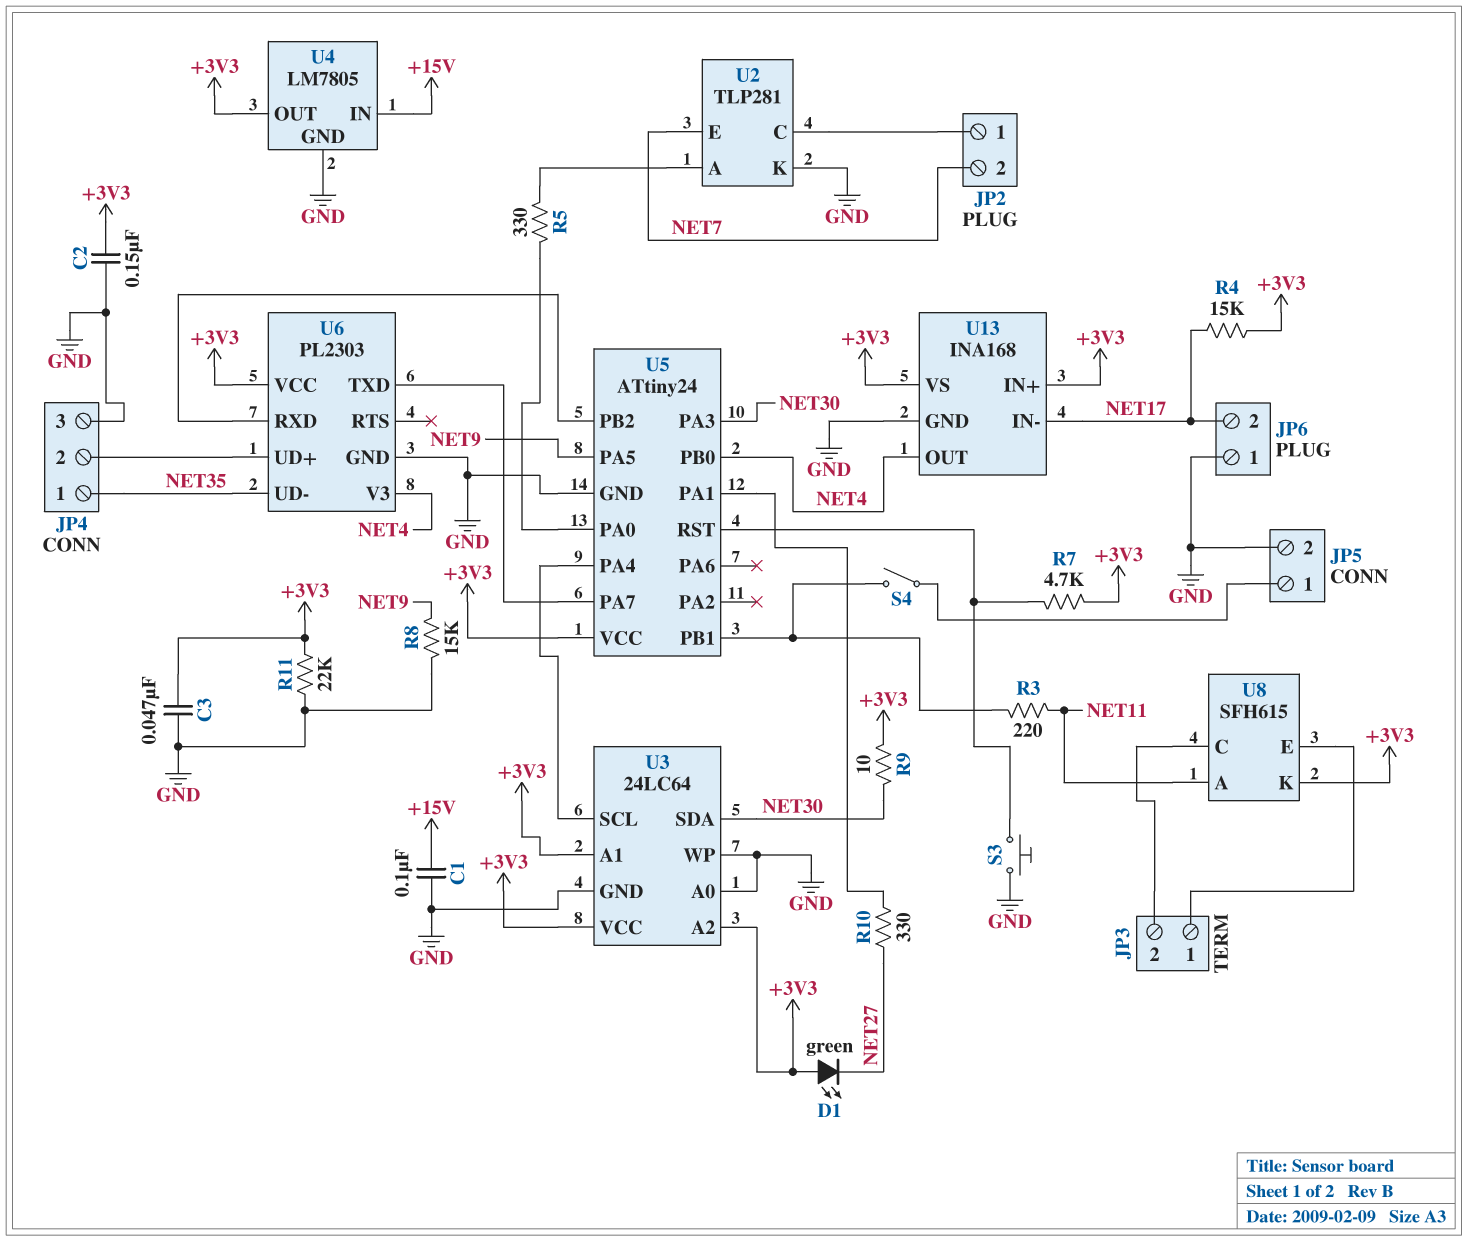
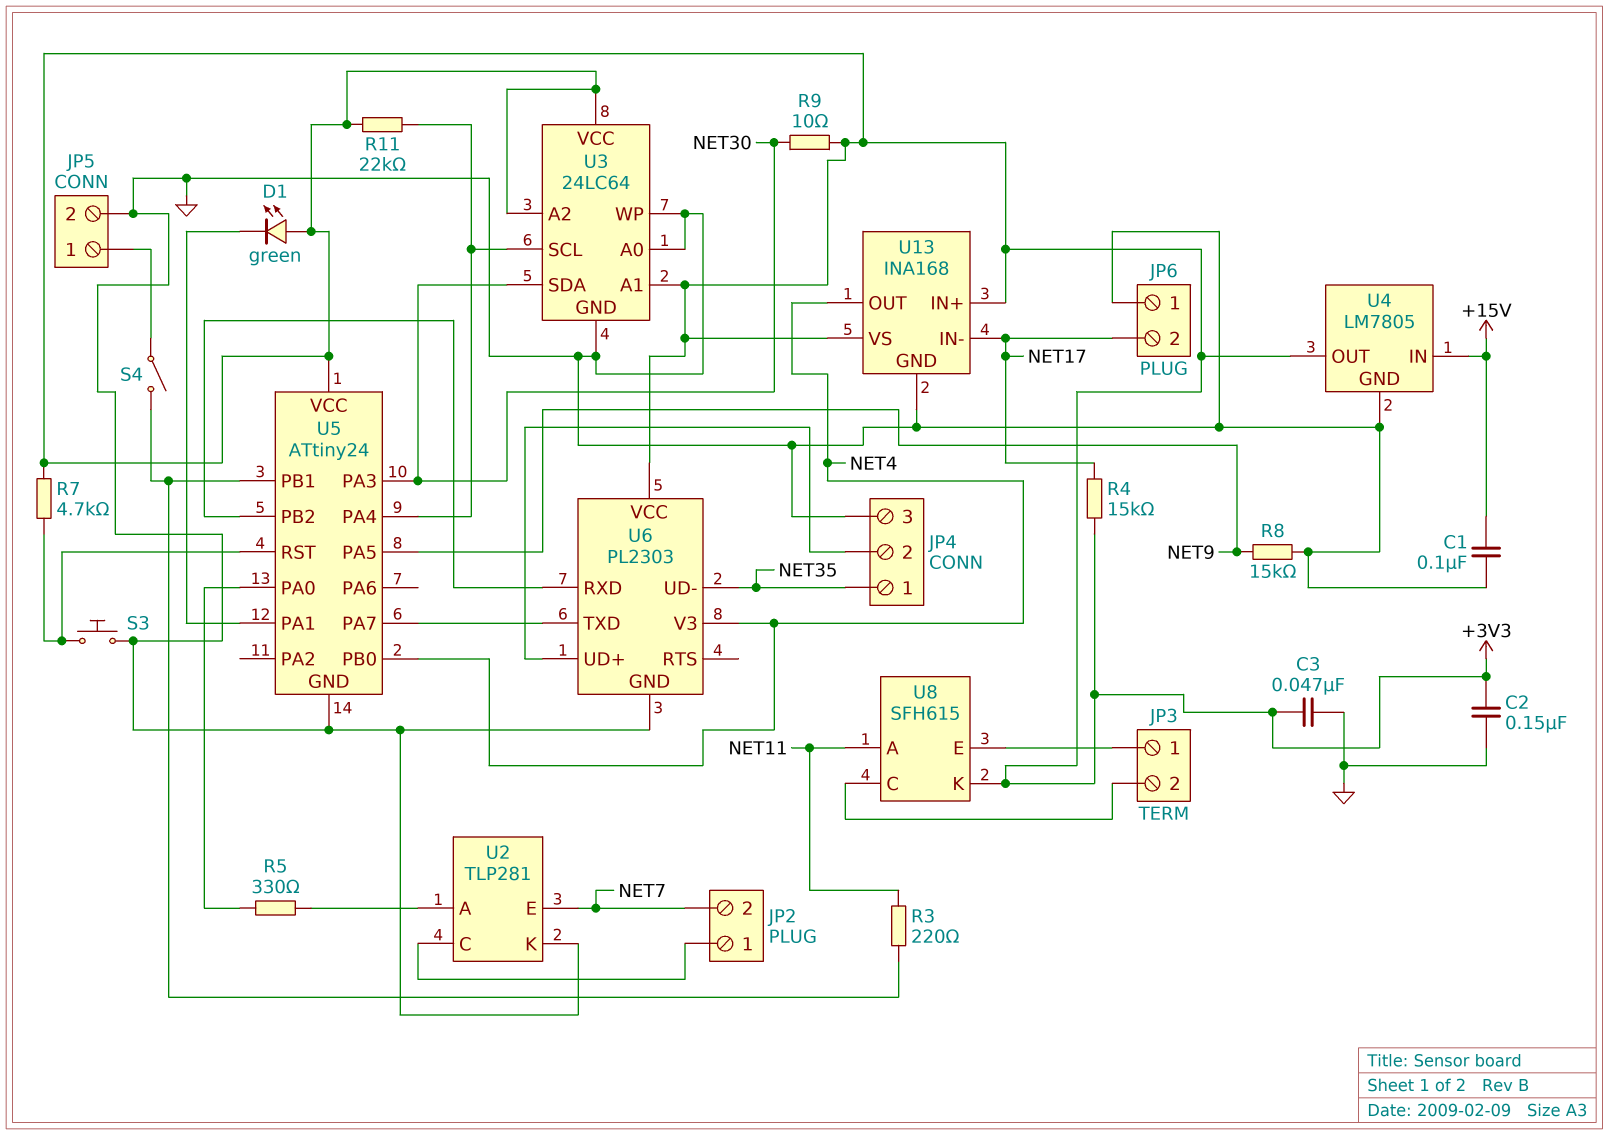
D1: LED green (A +3V3, K NET27) -> LED green (A +3V3, K U5/PA1)
R10: 330 (NET27, U5/PA1) -> none
R11: 22k (+3V3, GND) -> 22k (+3V3, U3/SCL)

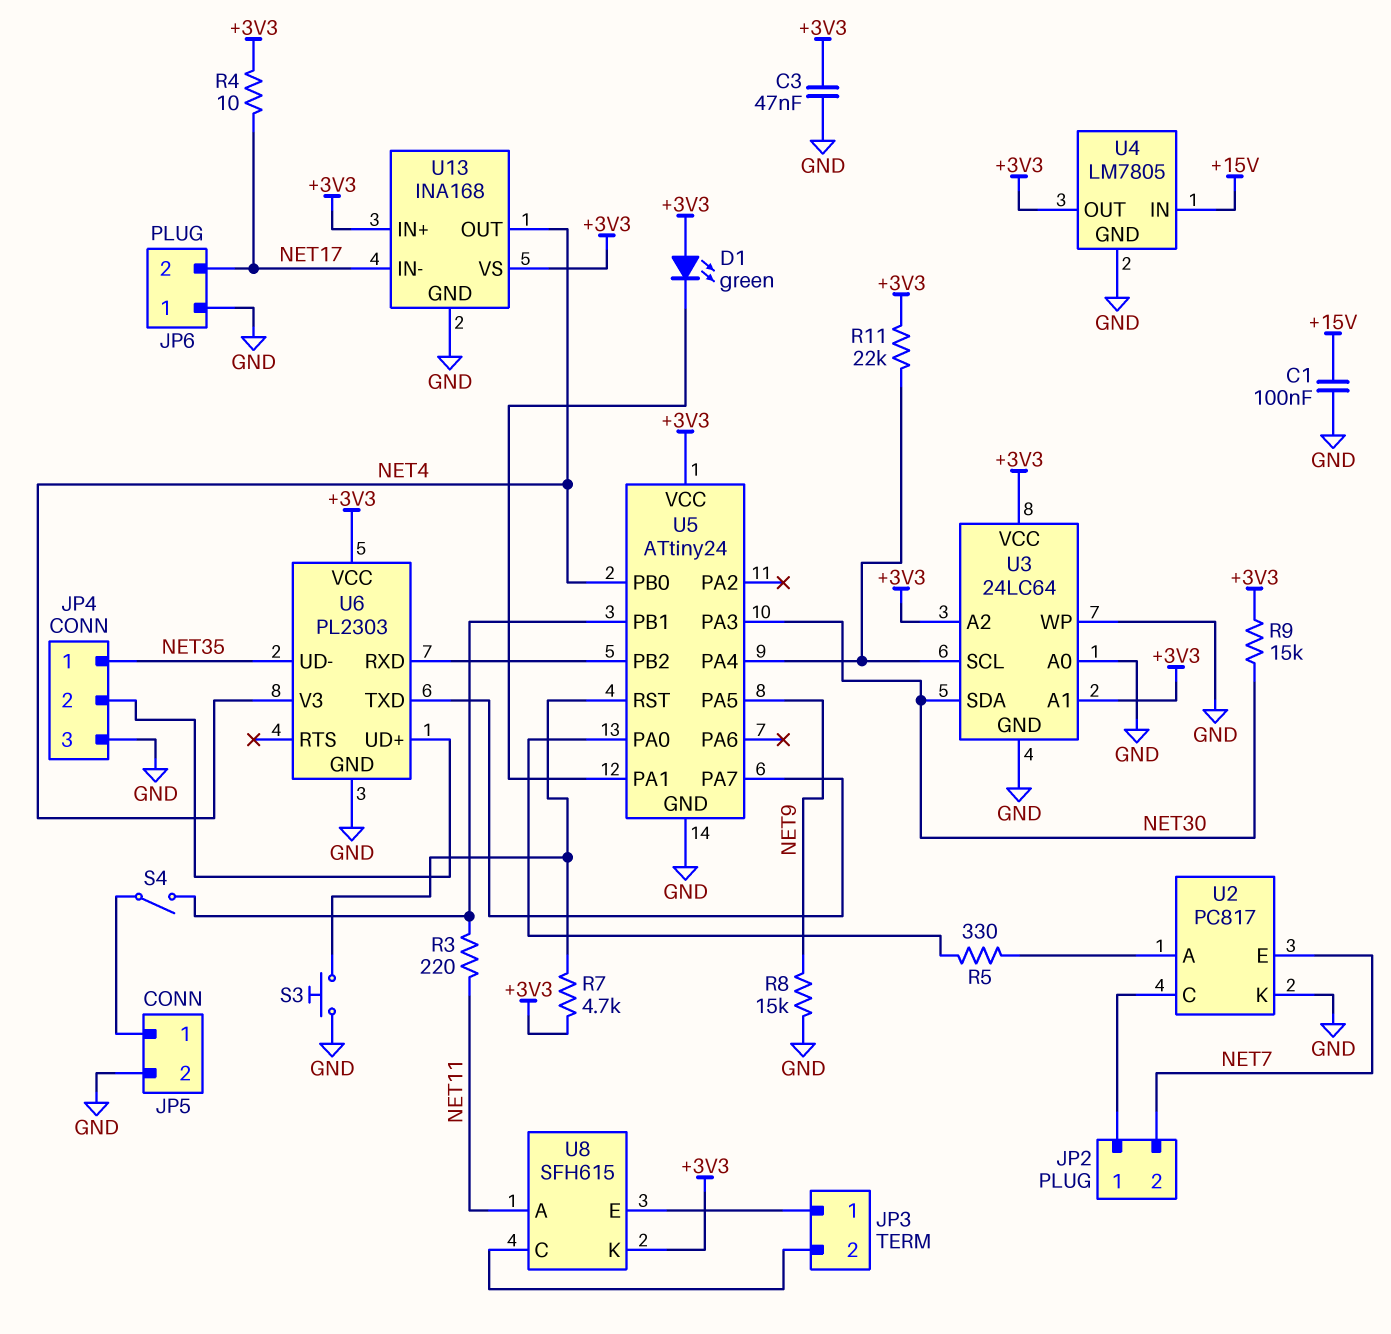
C2: 150nF (+3V3, GND) -> none
R4: 15k (+3V3, NET17) -> 10 (+3V3, NET17)
R9: 10 (+3V3, NET30) -> 15k (+3V3, NET30)
U2: TLP281 -> PC817

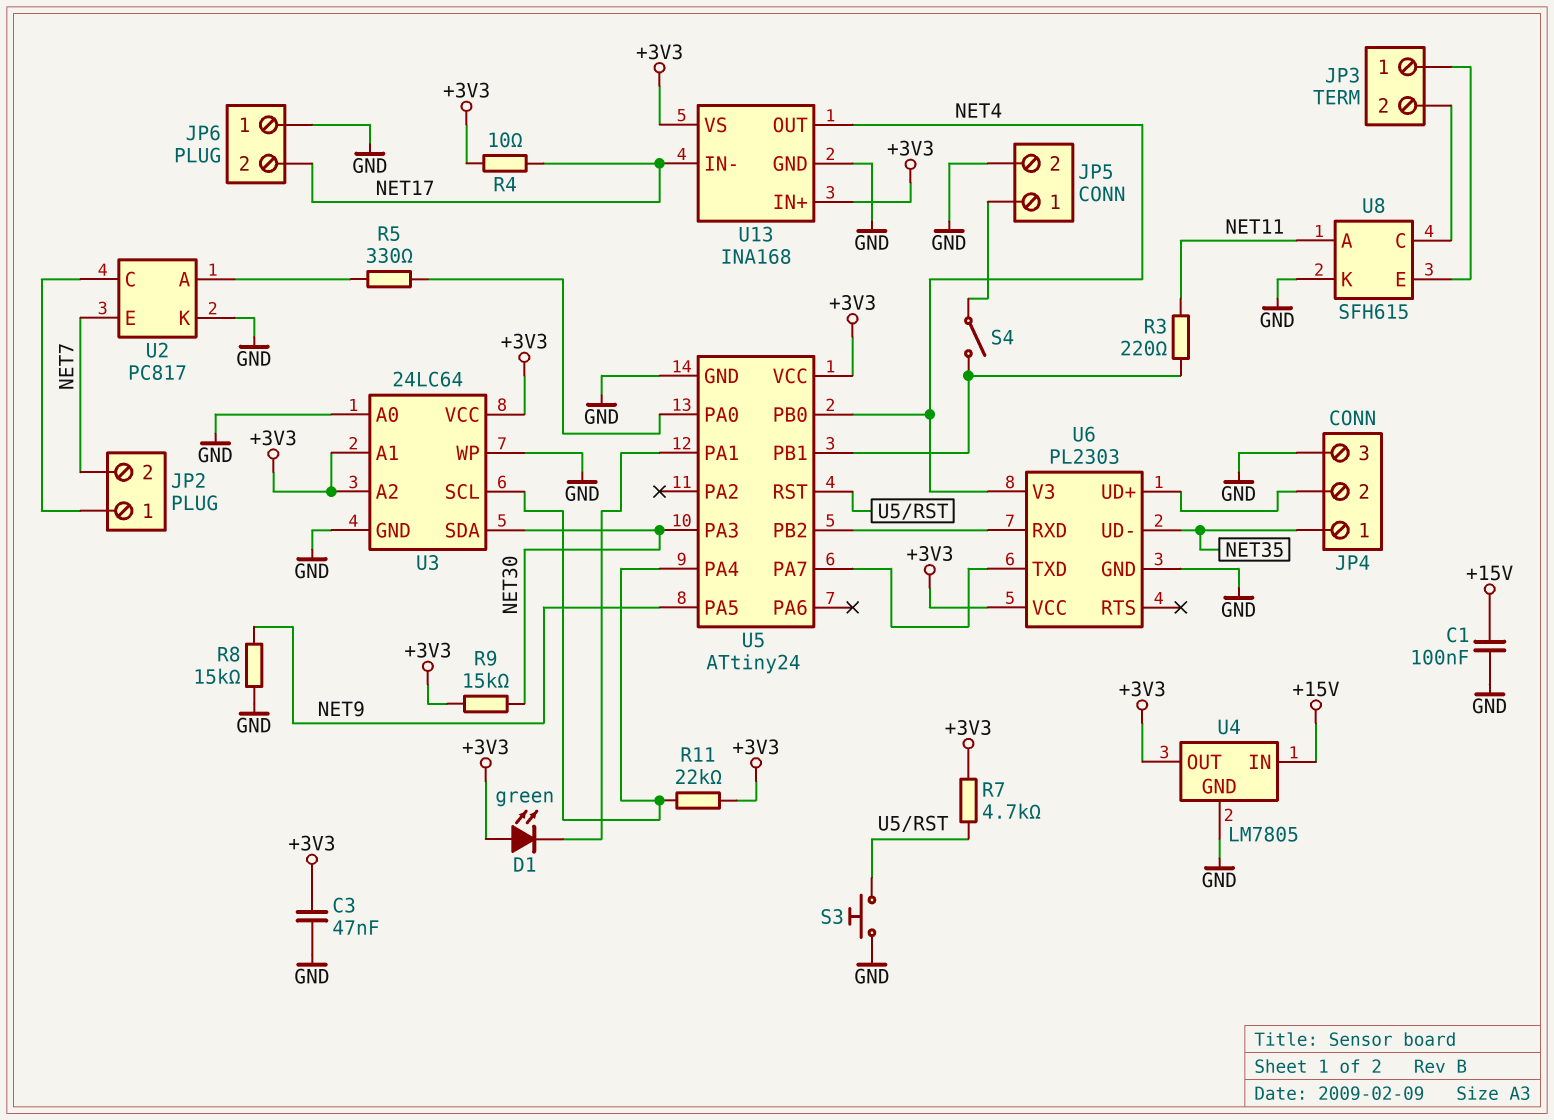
U8 pin K: +3V3 -> GND

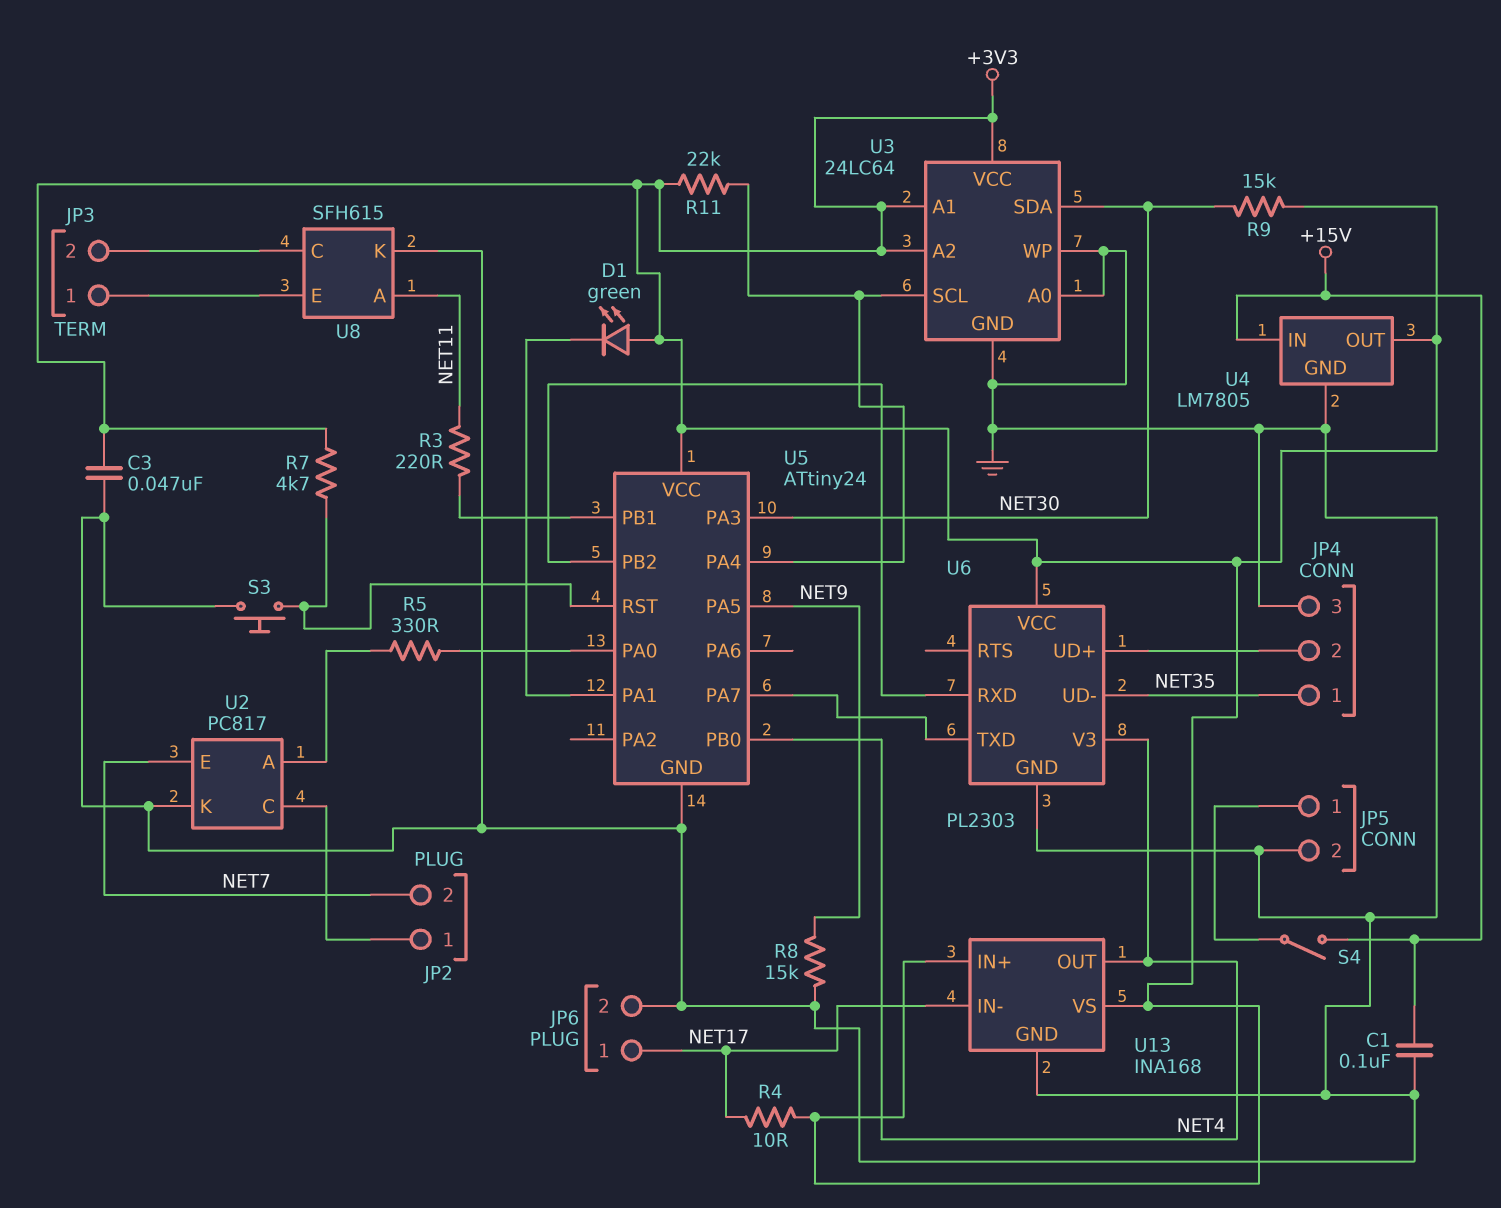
JP6 pin 1: GND -> NET17
JP6 pin 2: NET17 -> GND
S4: switch (JP5/1, U5/PB1) -> switch (+15V, JP5/1)

